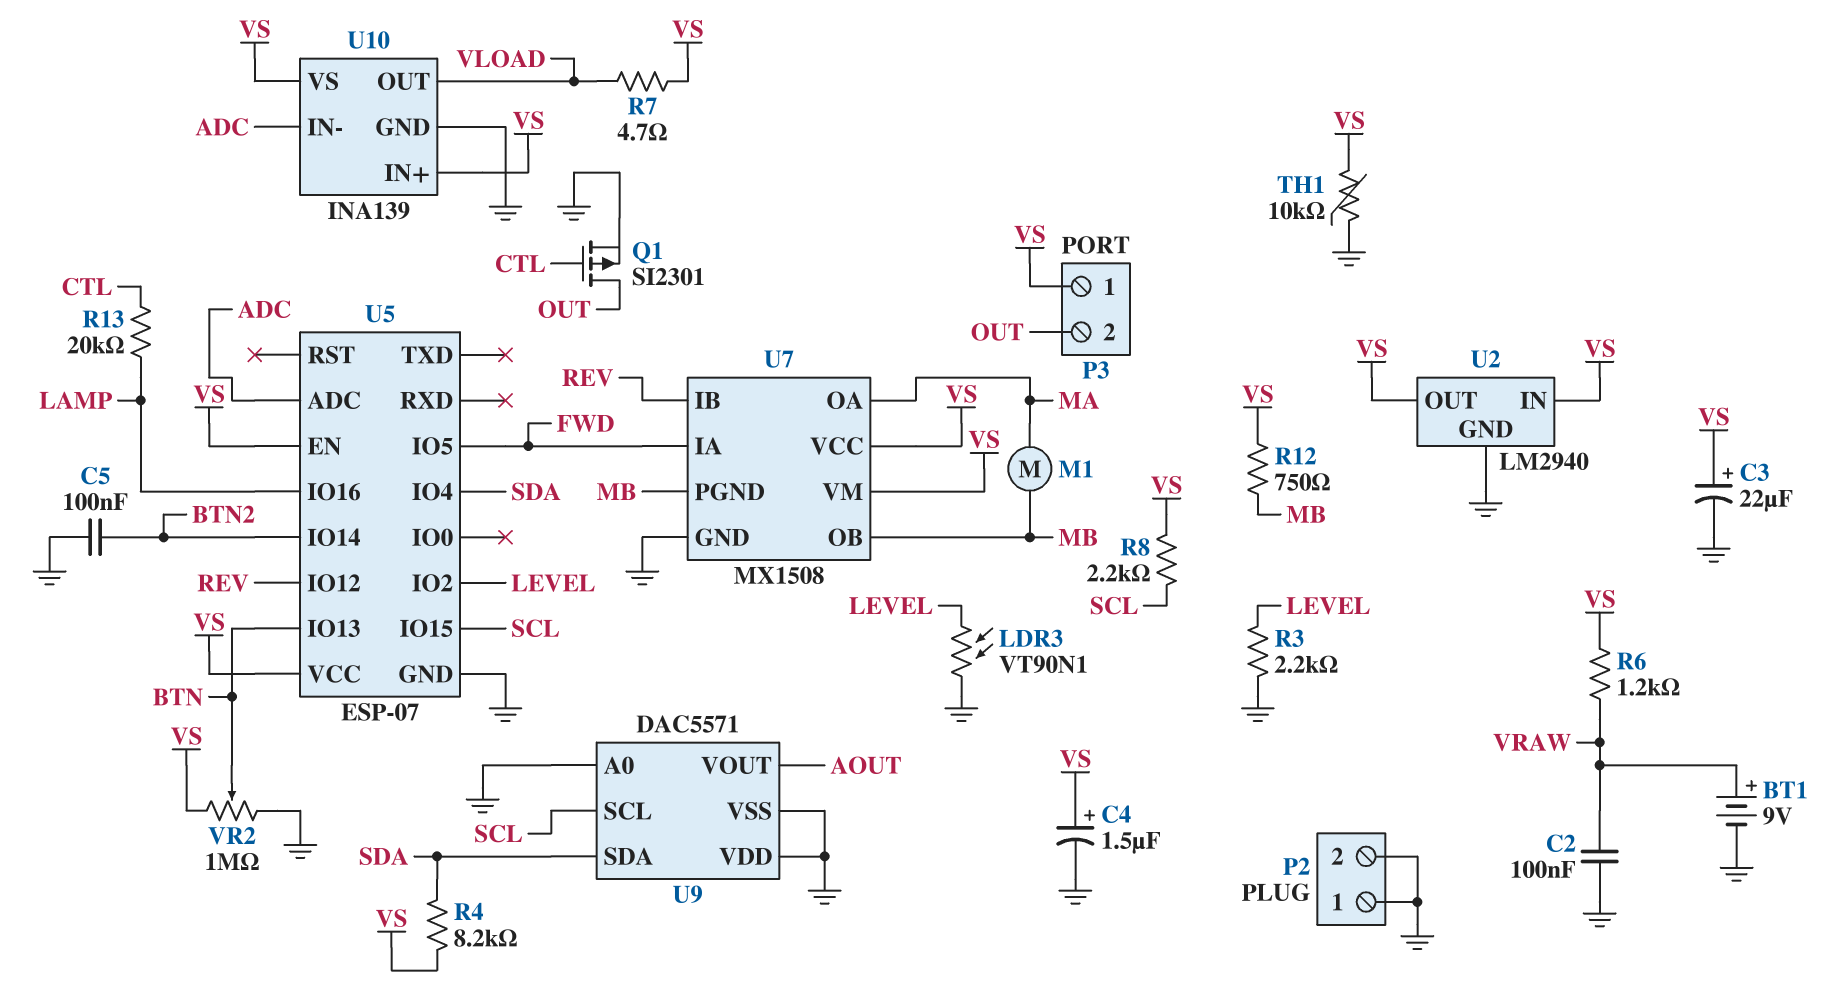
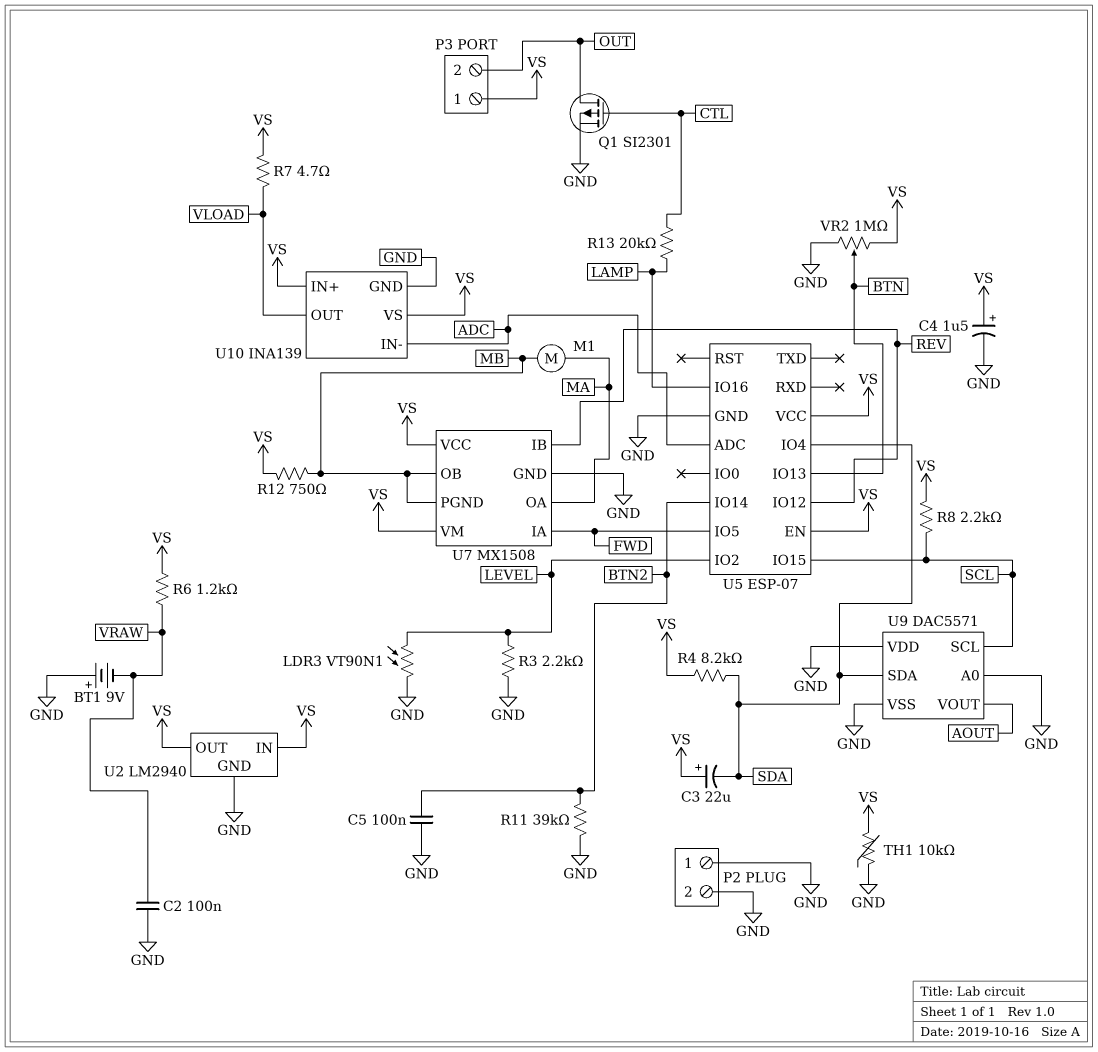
BT1: 9V (plus VRAW, minus GND) -> 9V (plus GND, minus VRAW)
C3: 22uF (plus VS, minus GND) -> 22uF (plus VS, minus SDA)
R11: none -> 39k (BTN2, GND)

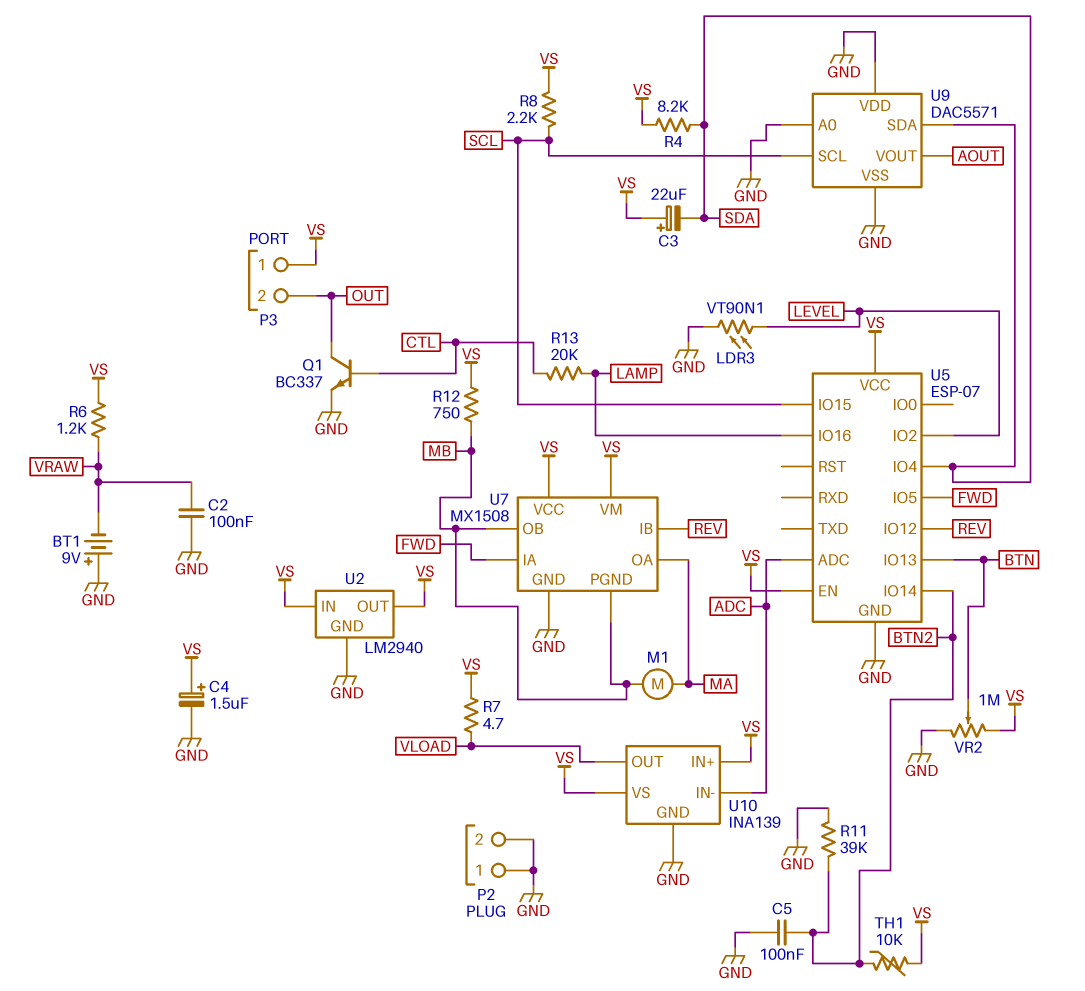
Q1: PMOS SI2301 (G CTL, D OUT, S GND) -> NPN BC337 (B CTL, C OUT, E GND)
R3: 2.2k (GND, LEVEL) -> none
TH1: 10k (GND, VS) -> 10k (BTN2, VS)

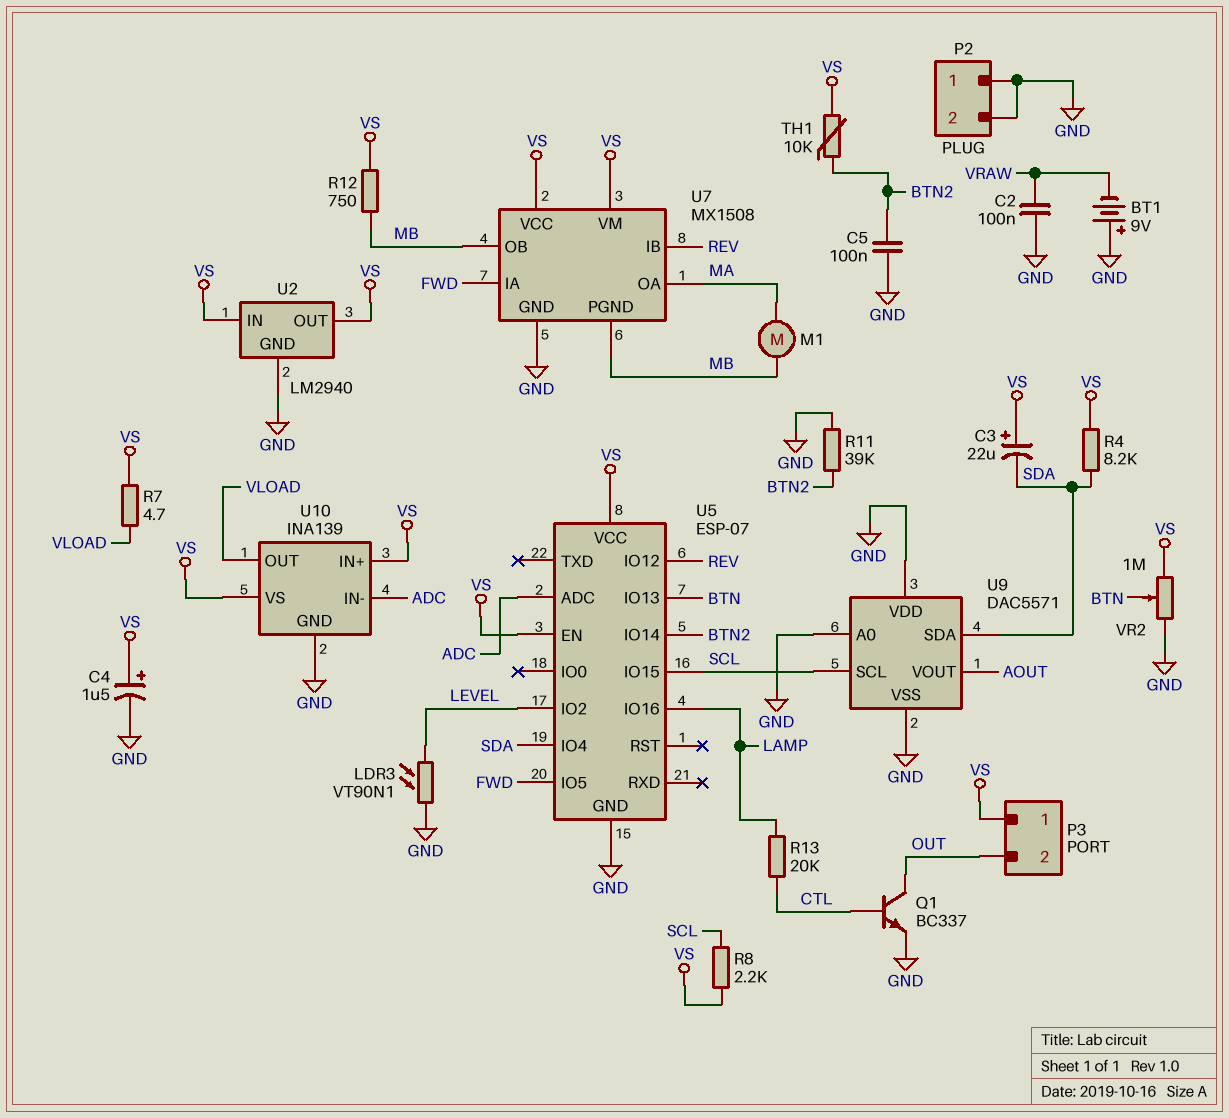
R6: 1.2k (VRAW, VS) -> none

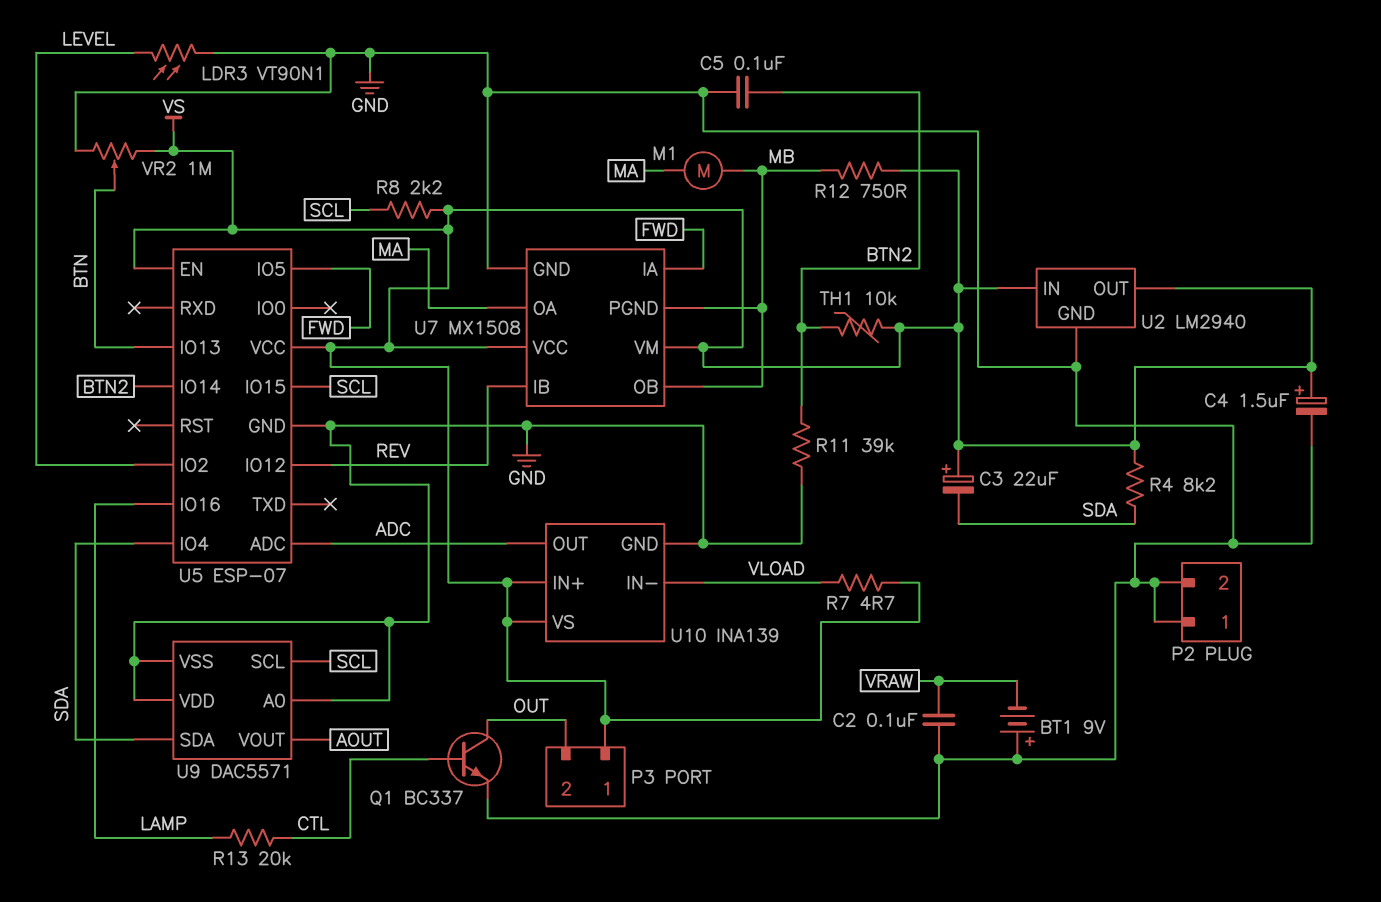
U10 pin IN-: ADC -> VLOAD
U10 pin OUT: VLOAD -> ADC

